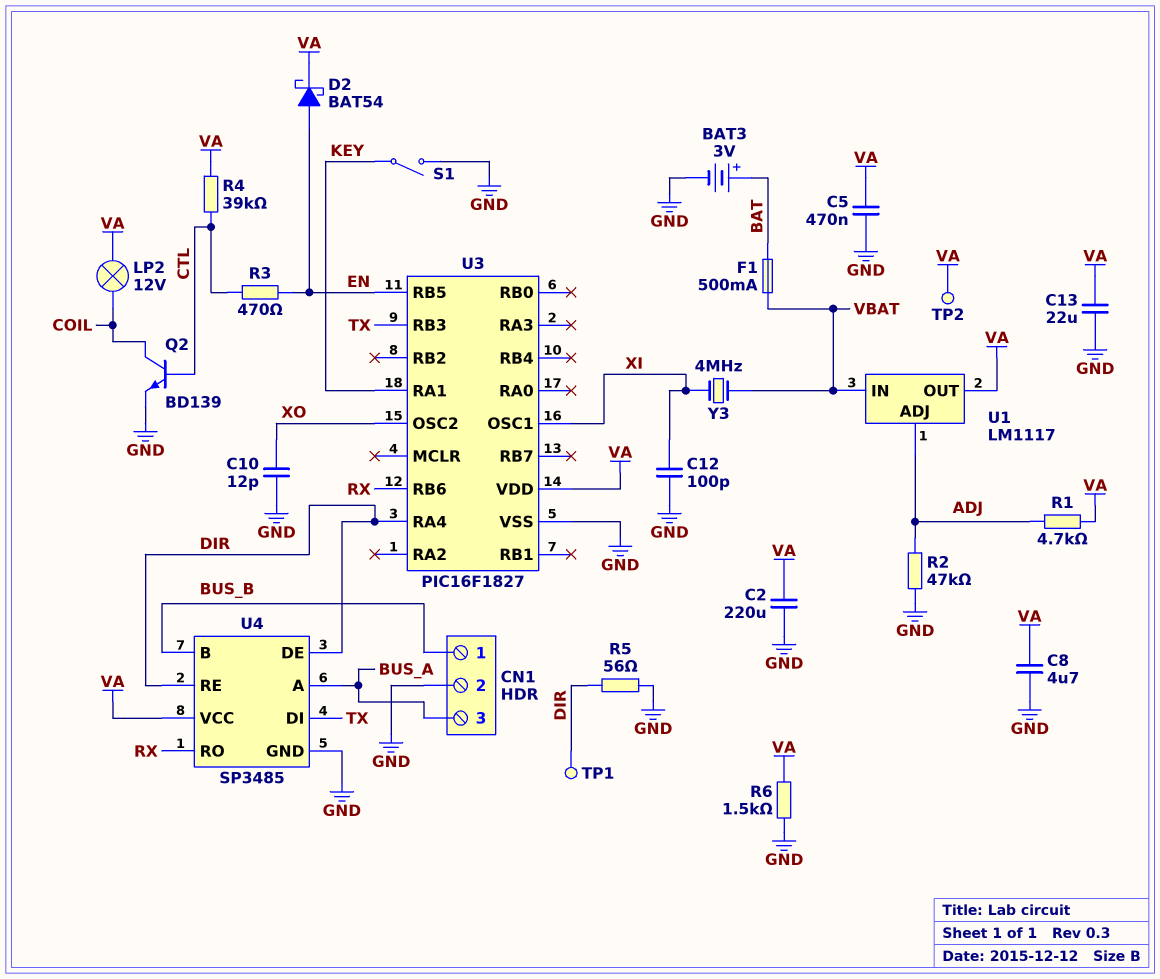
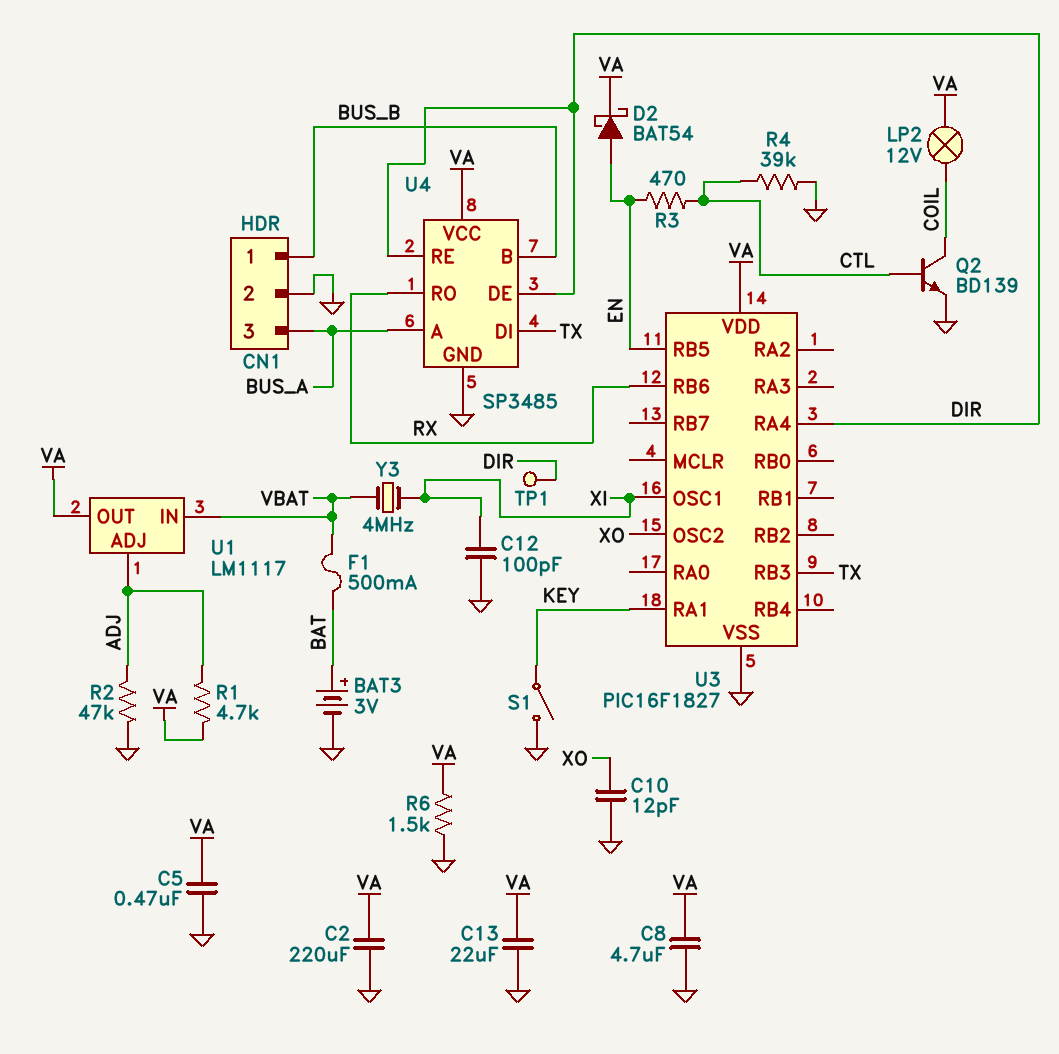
R4: 39k (CTL, VA) -> 39k (CTL, GND)
R5: 56 (DIR, GND) -> none
TP2: test point (VA) -> none

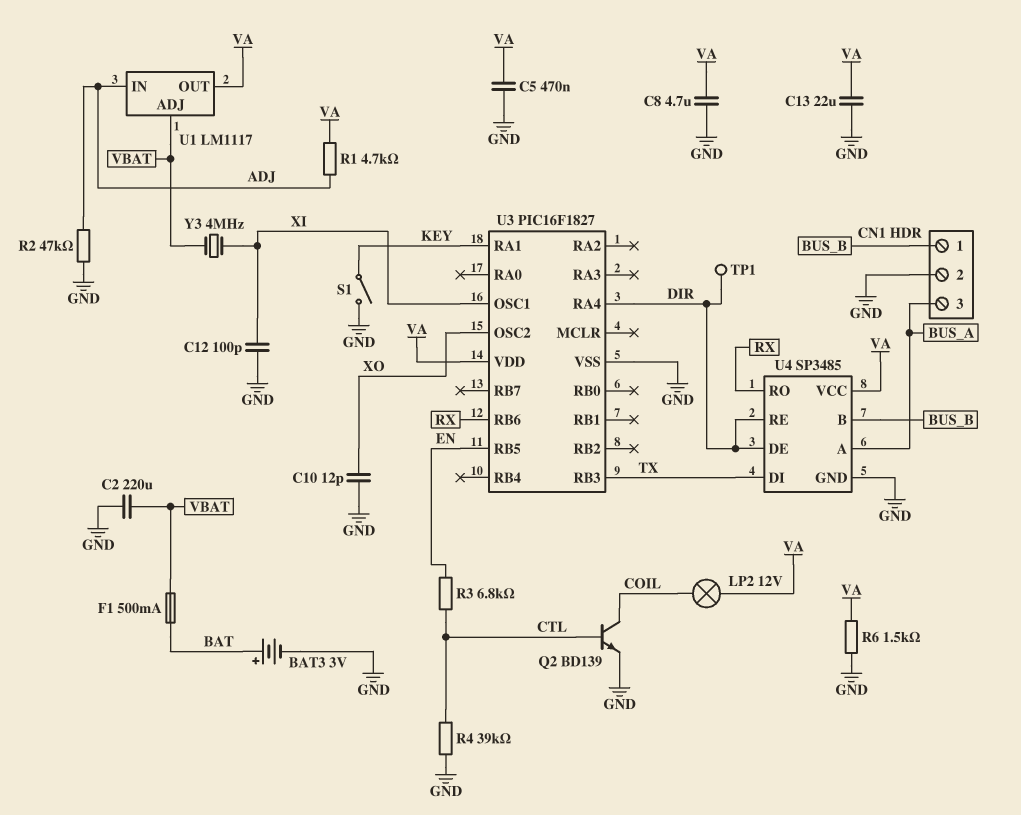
C2: 220uF (GND, VA) -> 220uF (GND, VBAT)
D2: schottky BAT54 (A EN, K VA) -> none
R3: 470 (CTL, EN) -> 6.8k (CTL, EN)
U1 pin ADJ: ADJ -> VBAT
U1 pin IN: VBAT -> ADJ

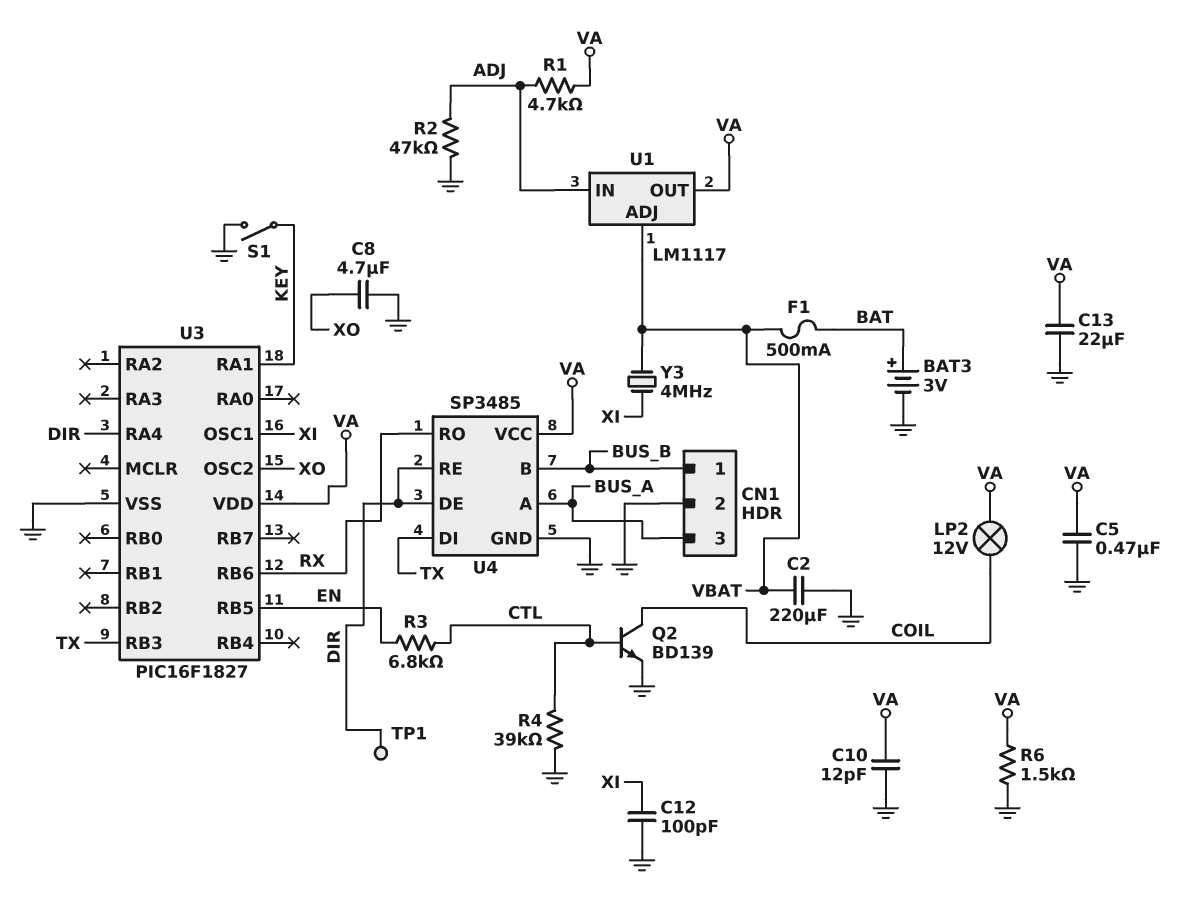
C8: 4.7uF (GND, VA) -> 4.7uF (GND, XO)
C10: 12pF (GND, XO) -> 12pF (GND, VA)

